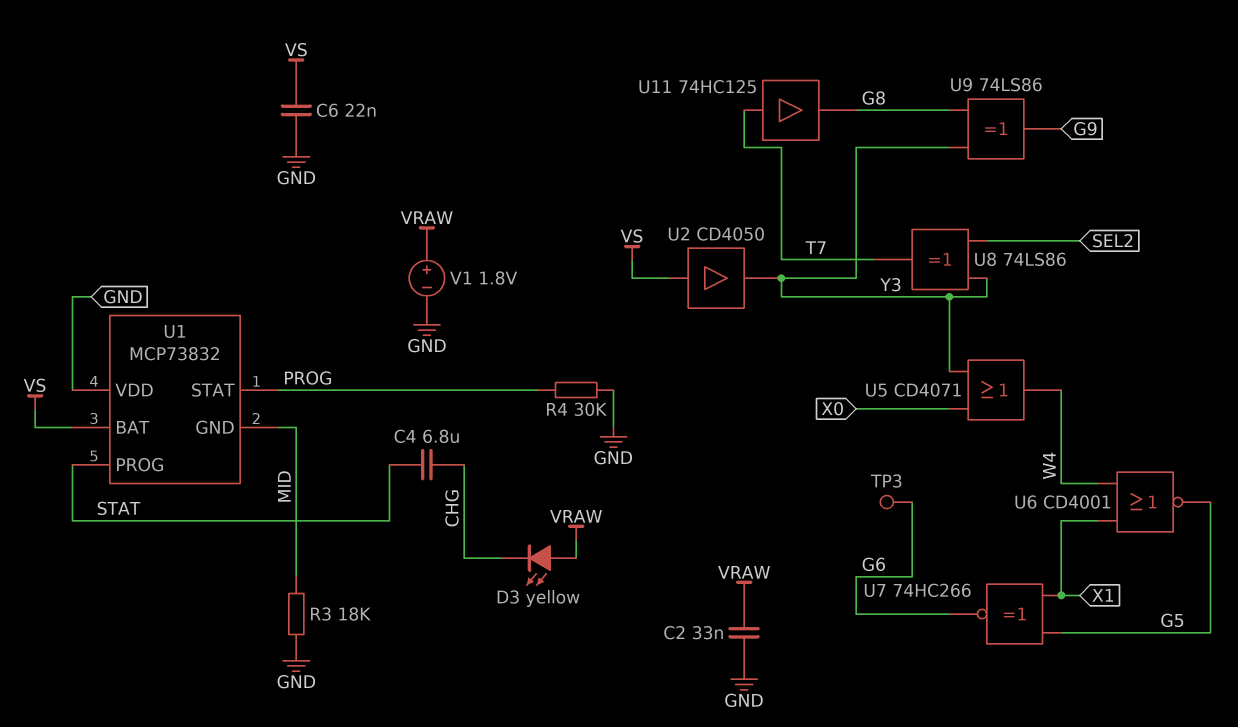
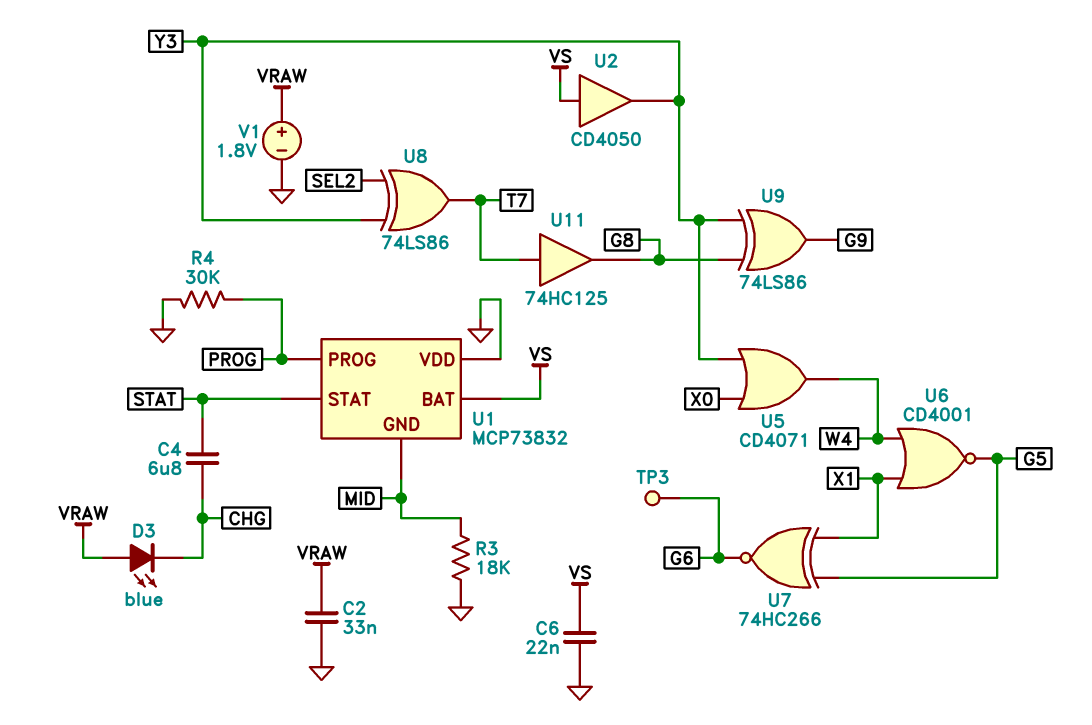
D3: LED yellow (A VRAW, K CHG) -> LED blue (A VRAW, K CHG)
U1 pin PROG: STAT -> PROG
U1 pin STAT: PROG -> STAT

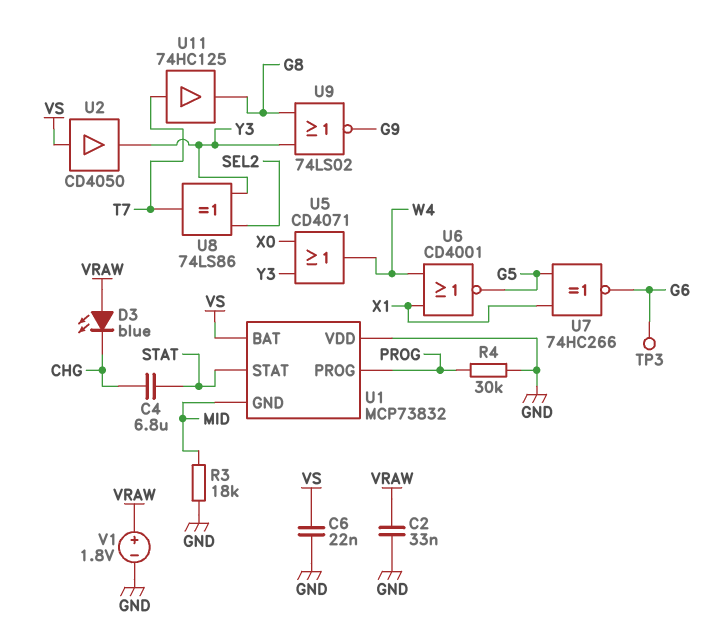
U9: XOR 74LS86 (in G8, in Y3, out G9) -> NOR 74LS02 (in G8, in Y3, out G9)

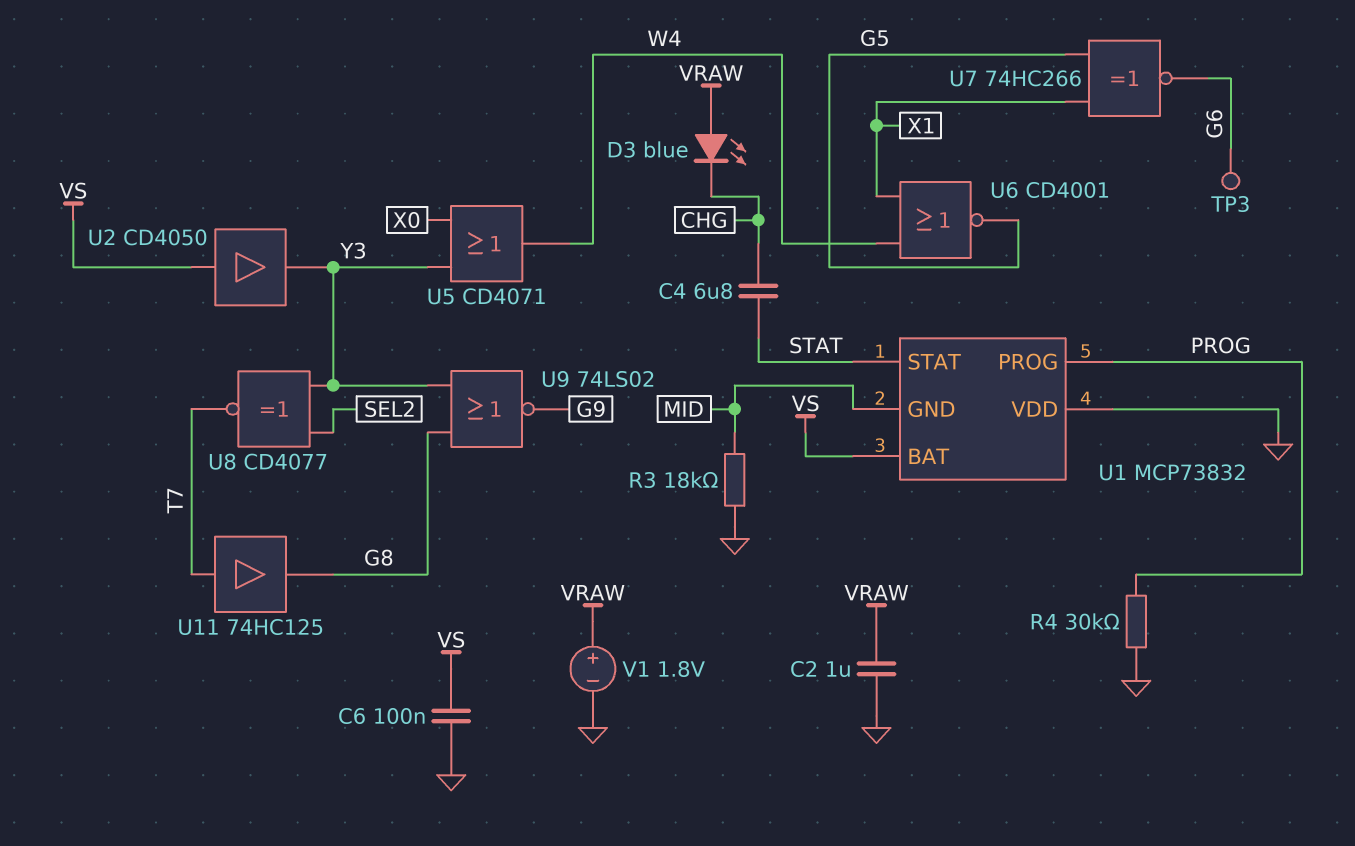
C2: 33nF (GND, VRAW) -> 1uF (GND, VRAW)
C6: 22nF (GND, VS) -> 100nF (GND, VS)
U8: XOR 74LS86 (in SEL2, in Y3, out T7) -> XNOR CD4077 (in SEL2, in Y3, out T7)

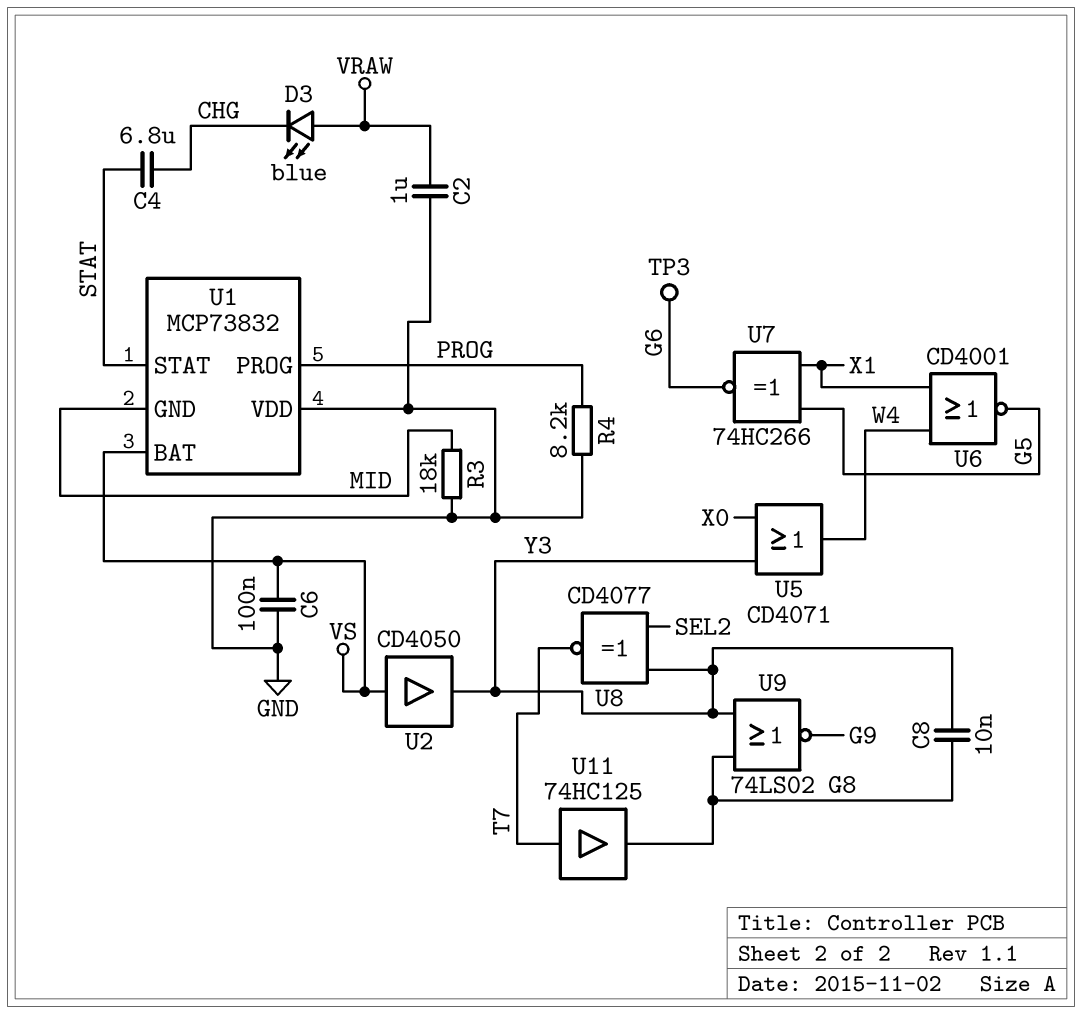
C8: none -> 10nF (G8, Y3)
R4: 30k (GND, PROG) -> 8.2k (GND, PROG)
V1: 1.8V (plus VRAW, minus GND) -> none

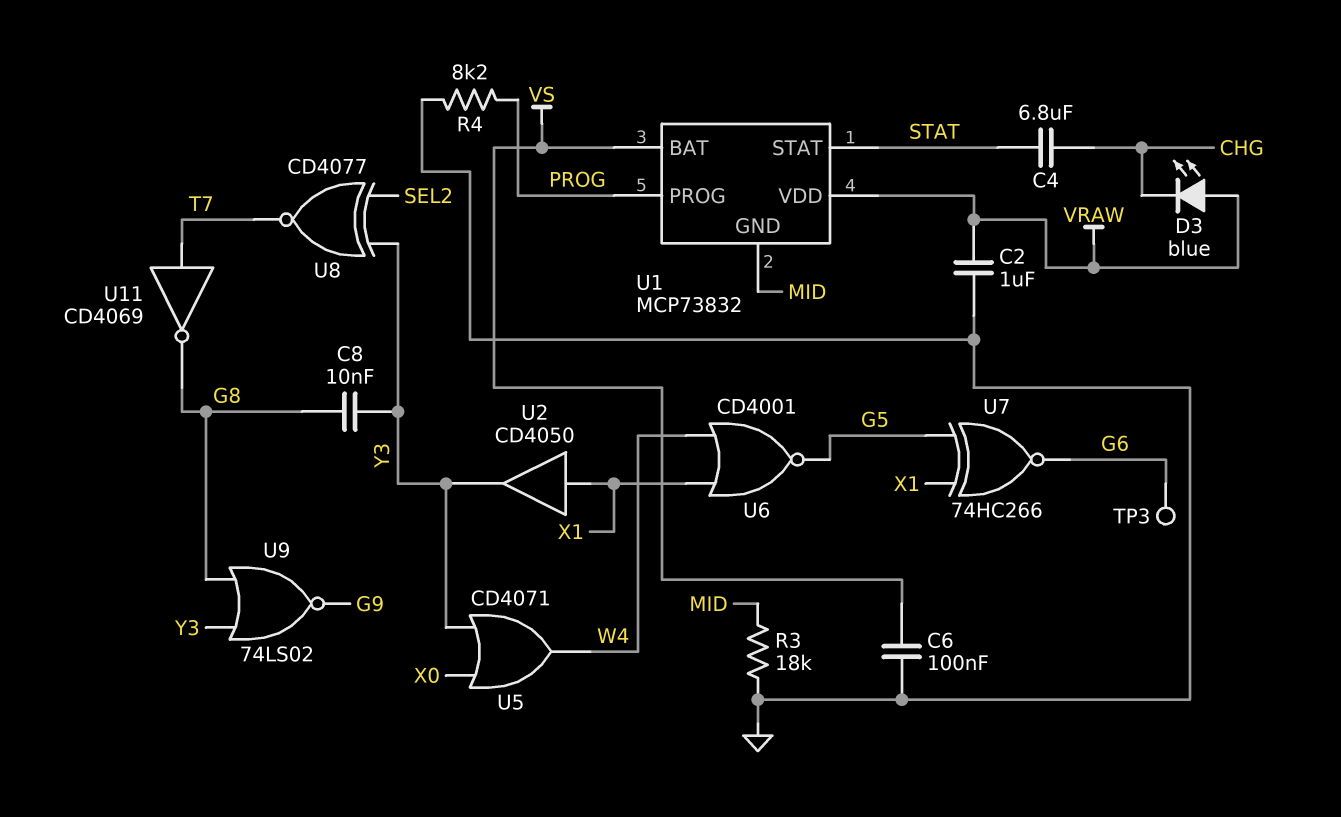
U1 pin VDD: GND -> VRAW
U2: buffer CD4050 (in VS, out Y3) -> buffer CD4050 (in X1, out Y3)
U11: buffer 74HC125 (in T7, out G8) -> NOT CD4069 (in T7, out G8)

